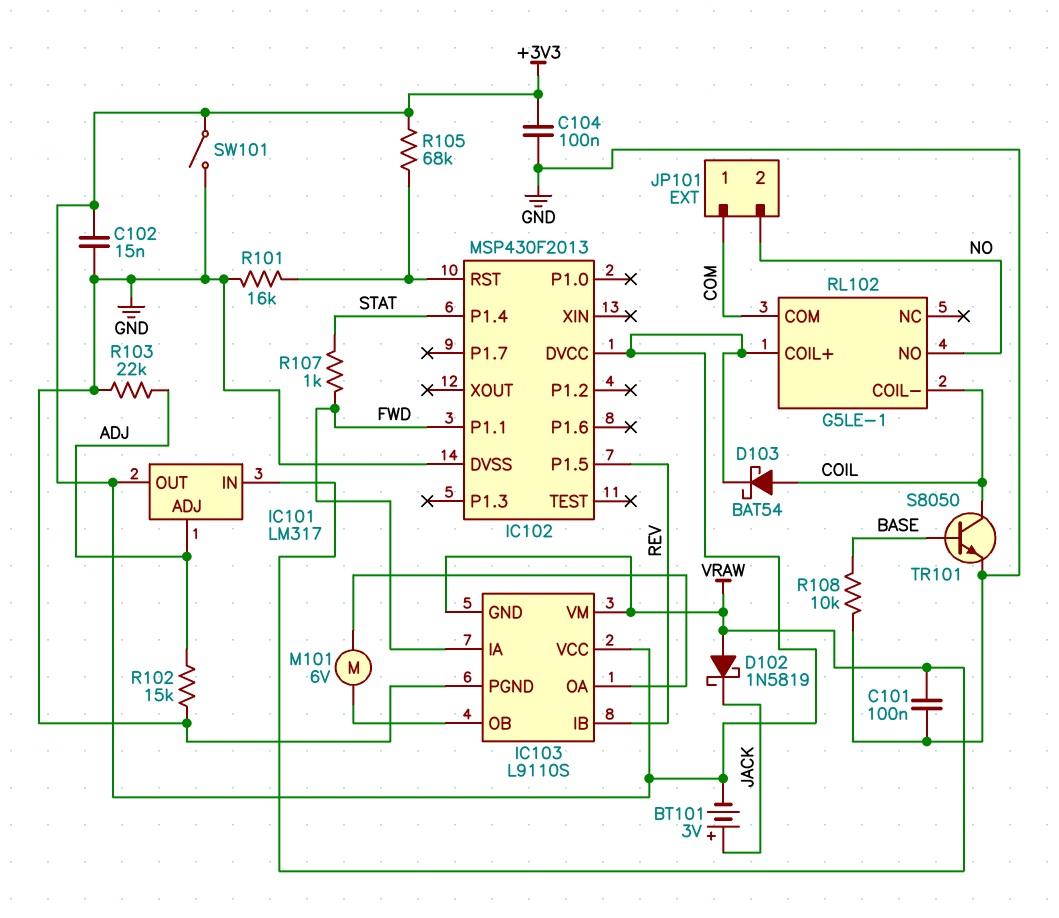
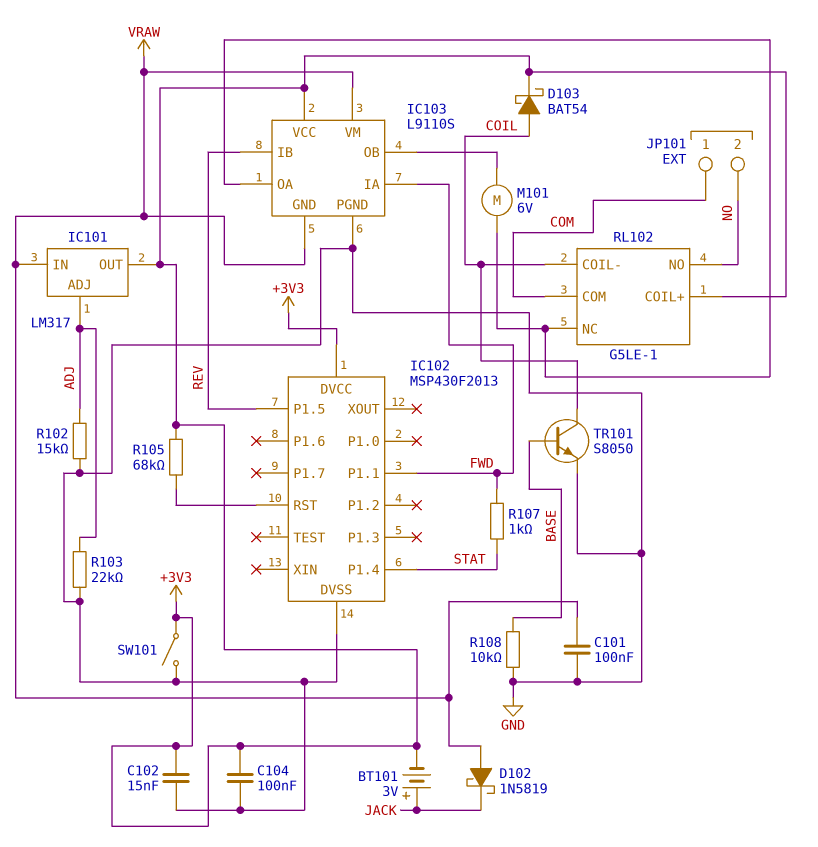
R101: 16k (GND, IC102/RST) -> none
RL102 pin NC: none -> IC103/OA

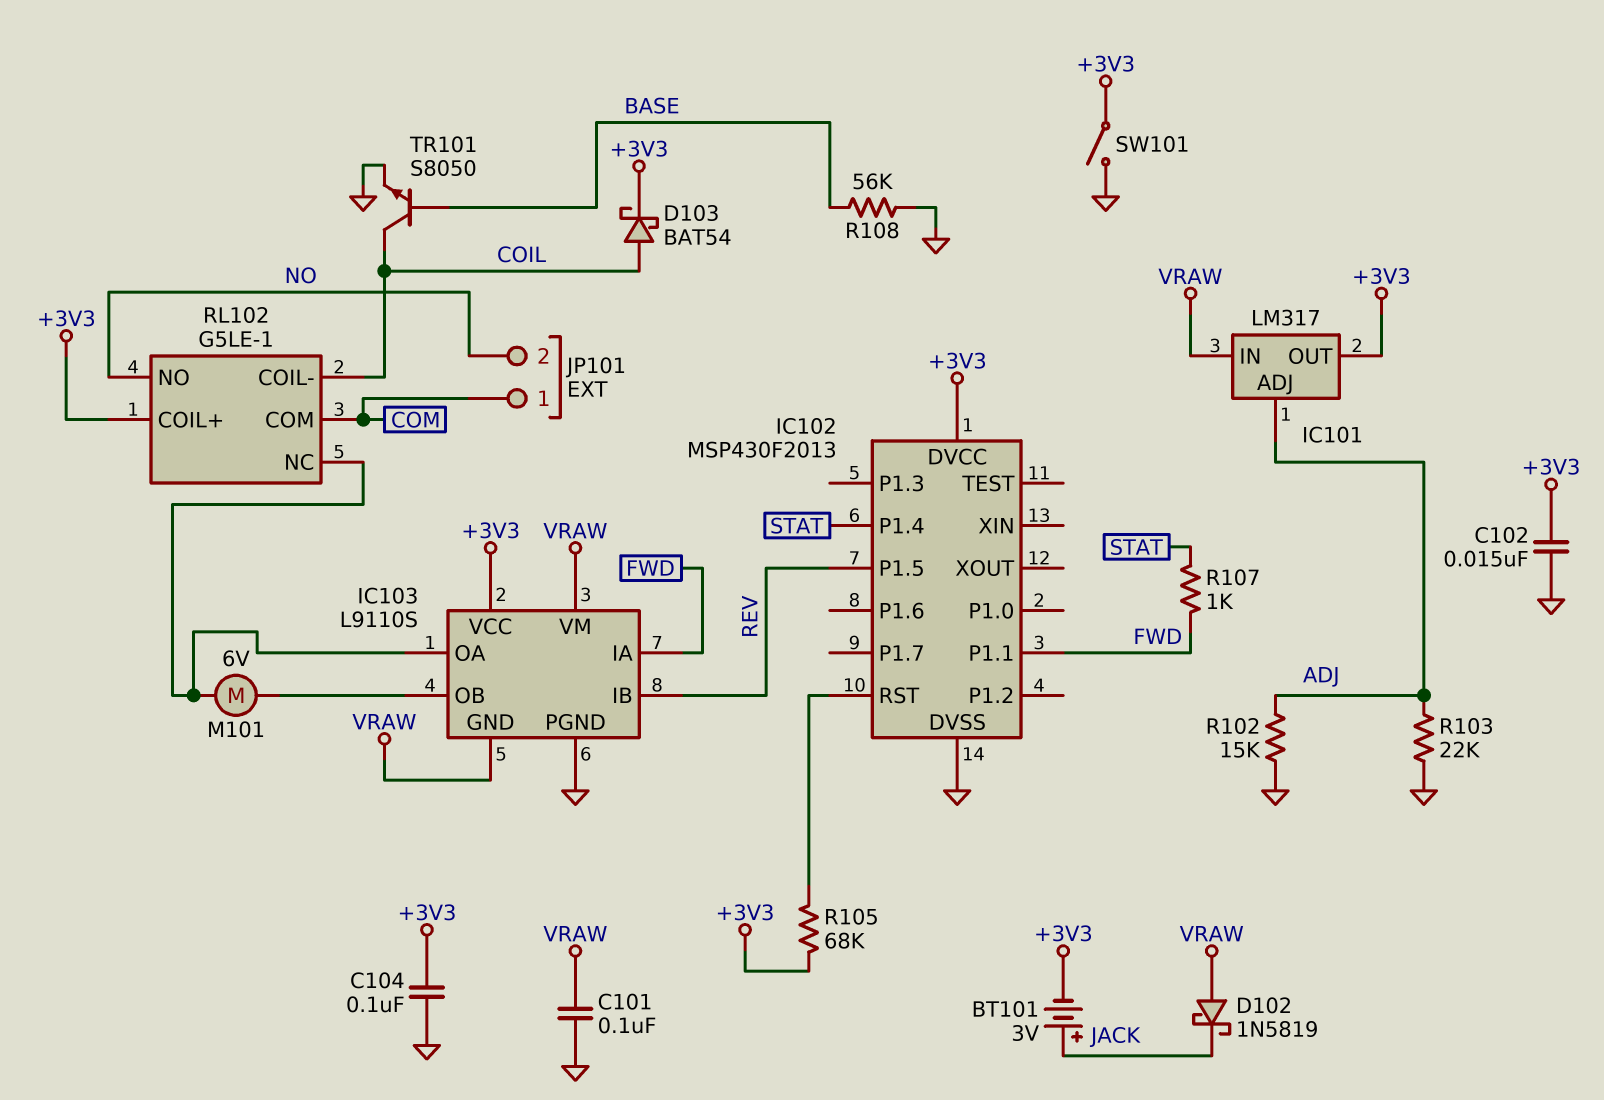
R108: 10k (BASE, GND) -> 56k (BASE, GND)

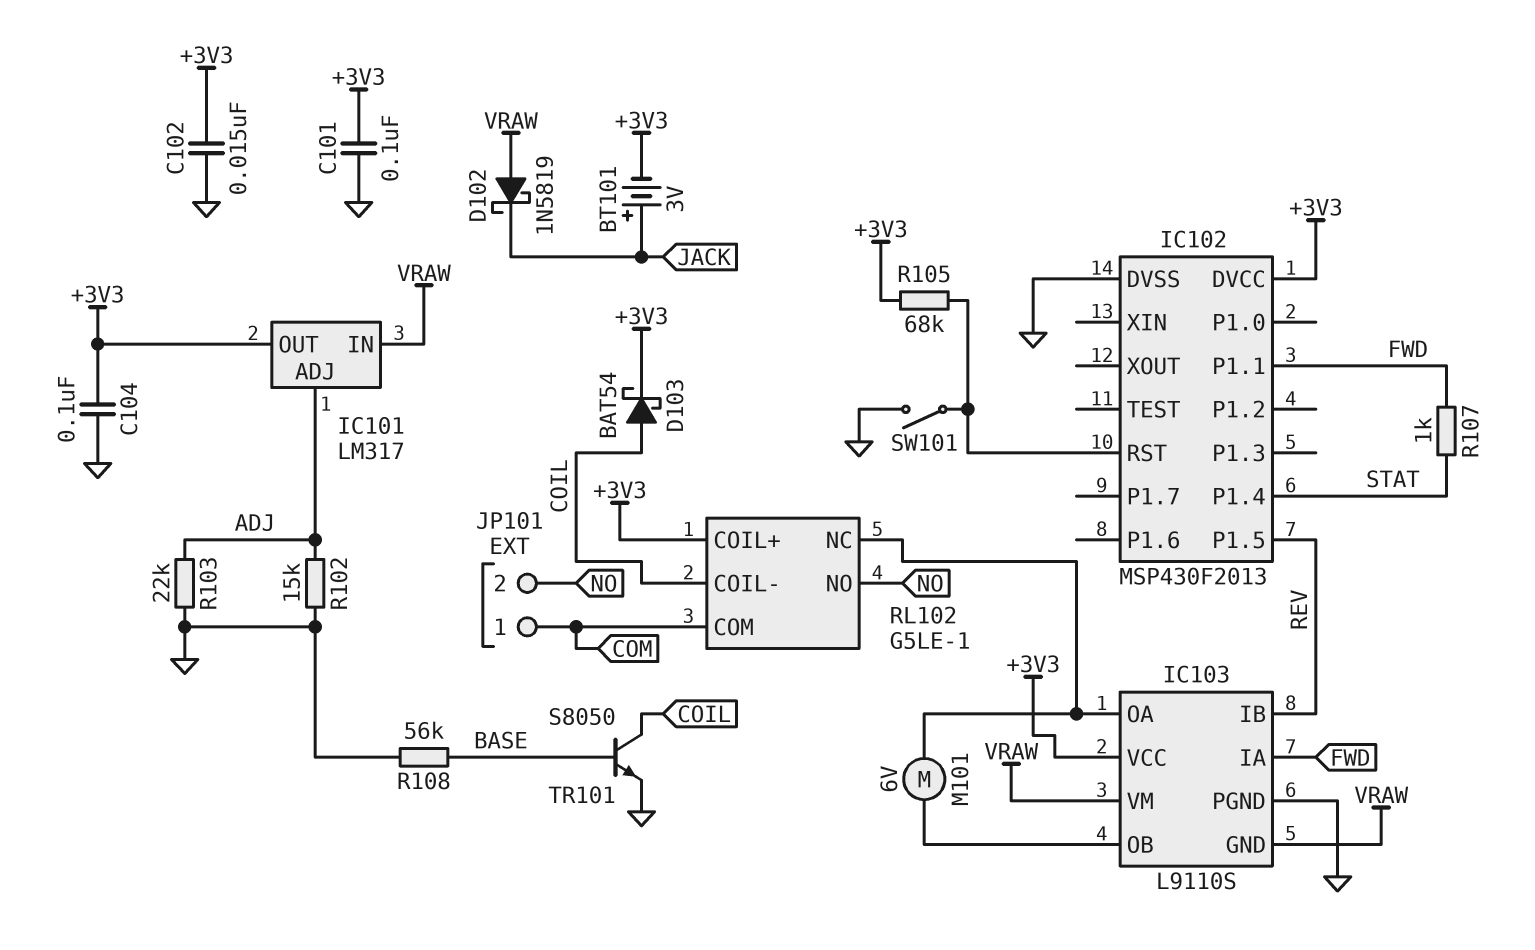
C101: 100nF (GND, VRAW) -> 100nF (+3V3, GND)
SW101: switch (+3V3, GND) -> switch (GND, IC102/RST)

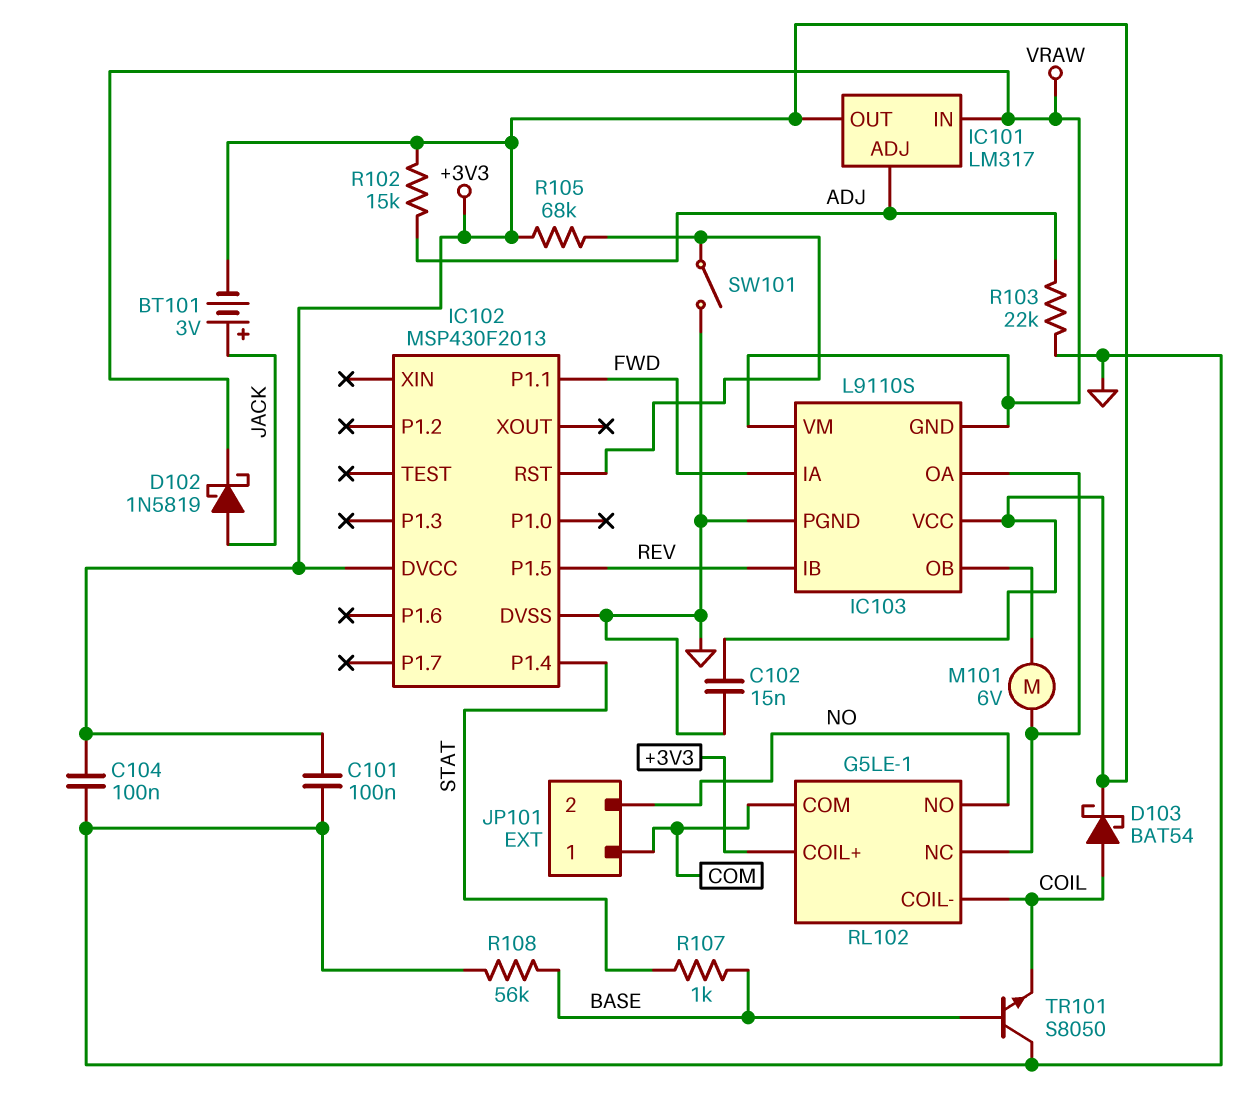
D102: schottky 1N5819 (A VRAW, K JACK) -> schottky 1N5819 (A JACK, K VRAW)
R102: 15k (ADJ, GND) -> 15k (+3V3, ADJ)
R107: 1k (FWD, STAT) -> 1k (BASE, STAT)
TR101: NPN S8050 (B BASE, C COIL, E GND) -> NPN S8050 (B BASE, C GND, E COIL)

